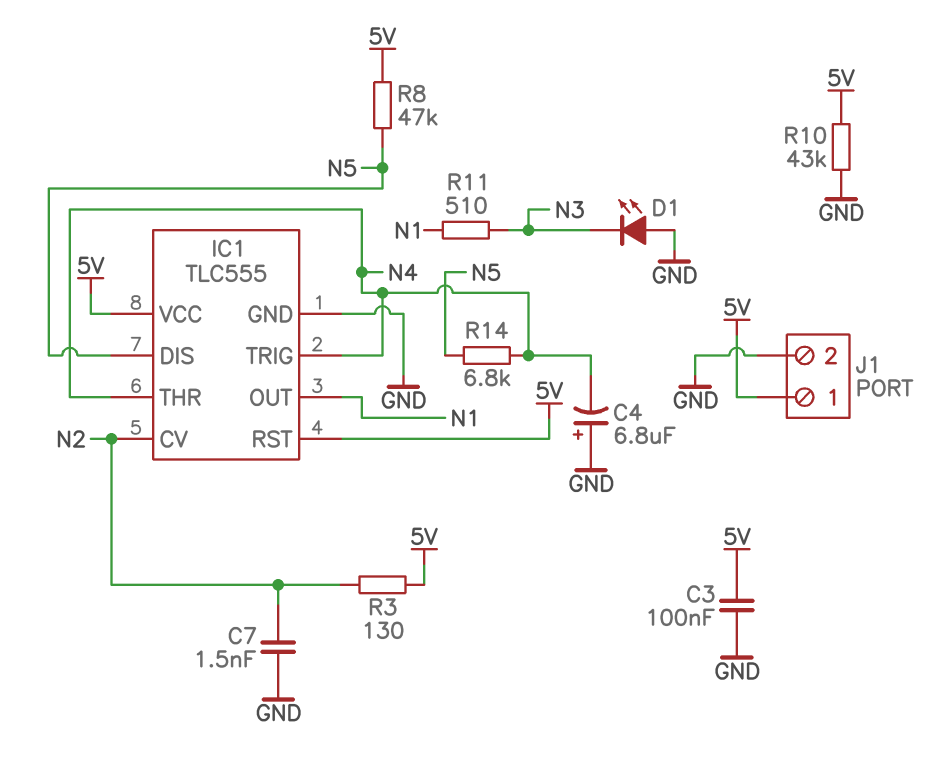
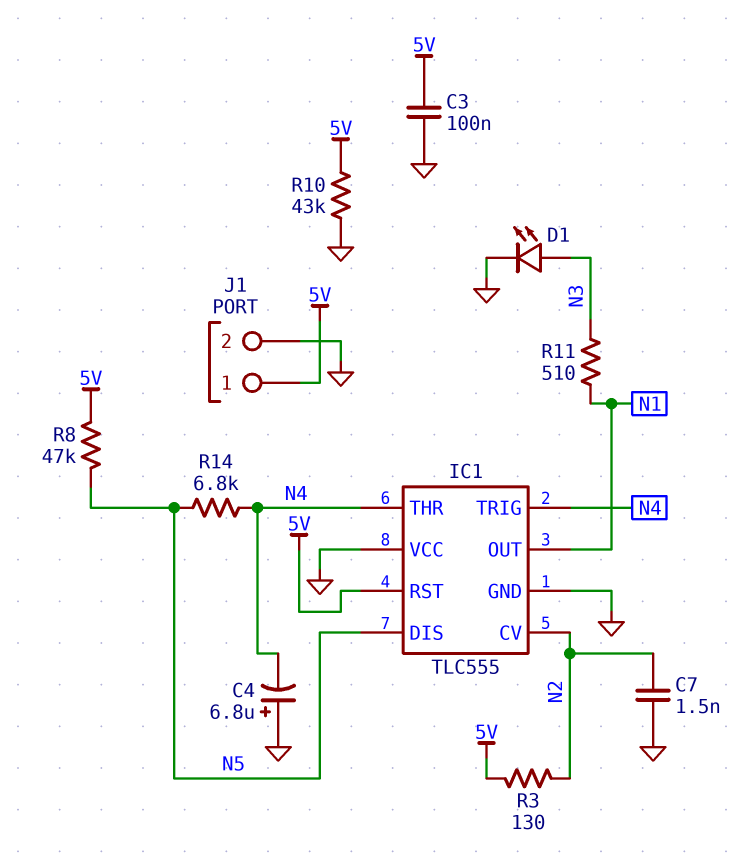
D1: LED (A GND, K N3) -> LED (A N3, K GND)
IC1 pin VCC: 5V -> GND

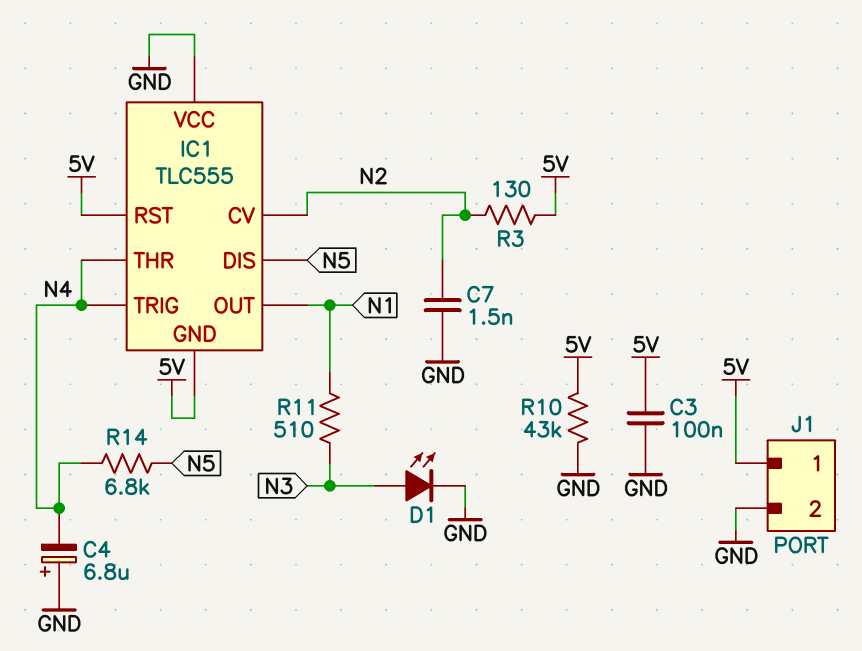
IC1 pin GND: GND -> 5V
R8: 47k (5V, N5) -> none

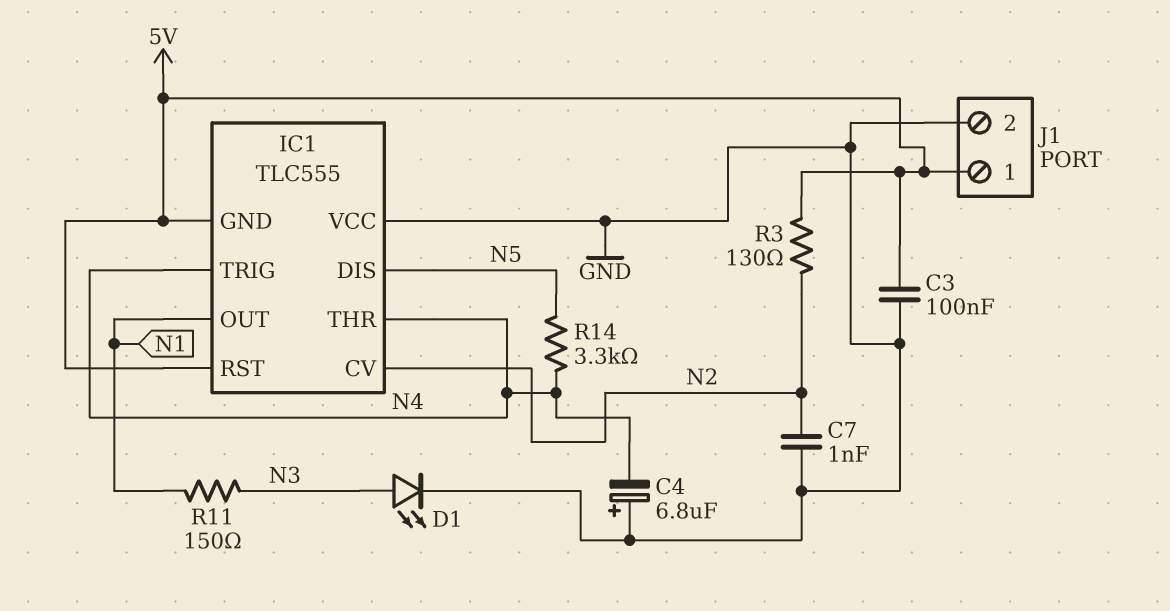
C7: 1.5nF (GND, N2) -> 1nF (GND, N2)
R10: 43k (5V, GND) -> none
R11: 510 (N1, N3) -> 150 (N1, N3)
R14: 6.8k (N4, N5) -> 3.3k (N4, N5)

